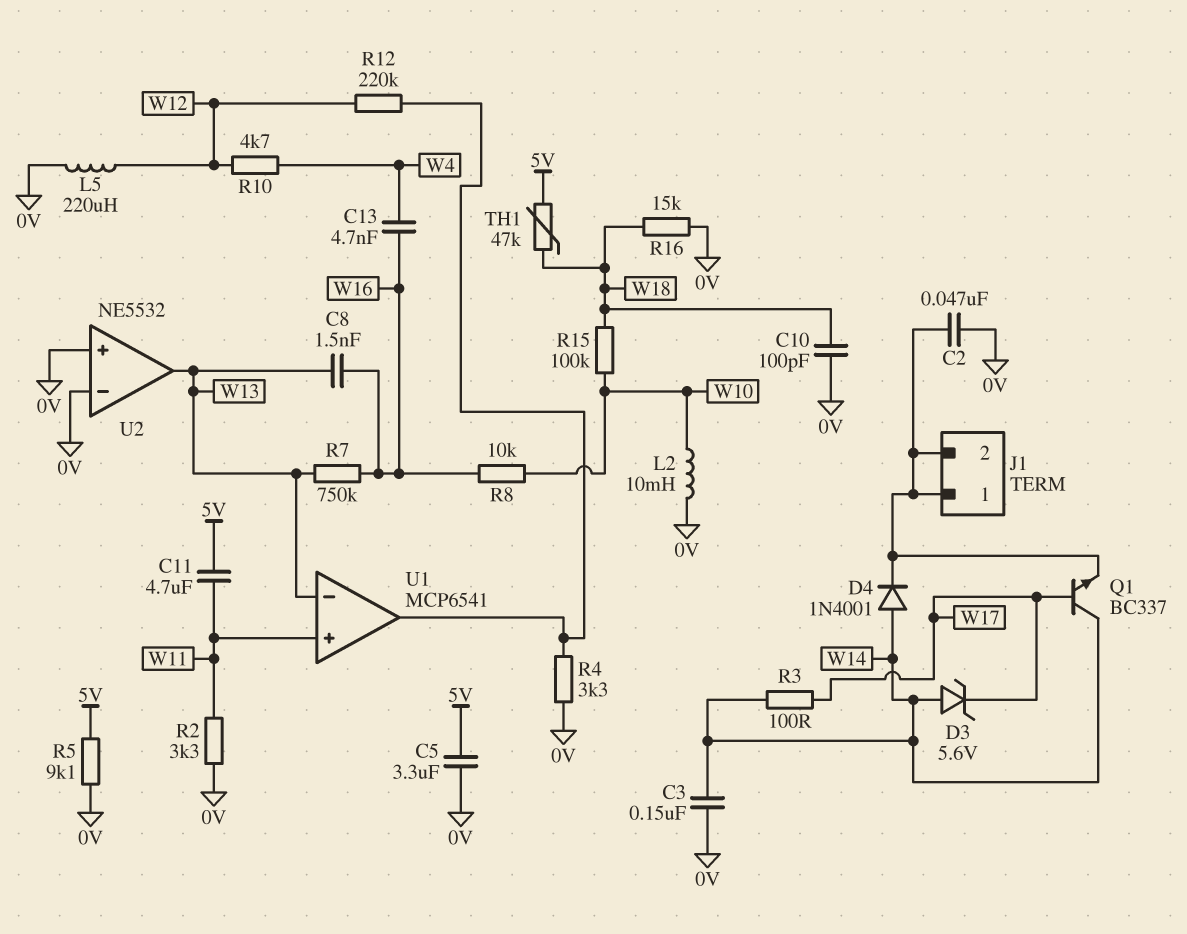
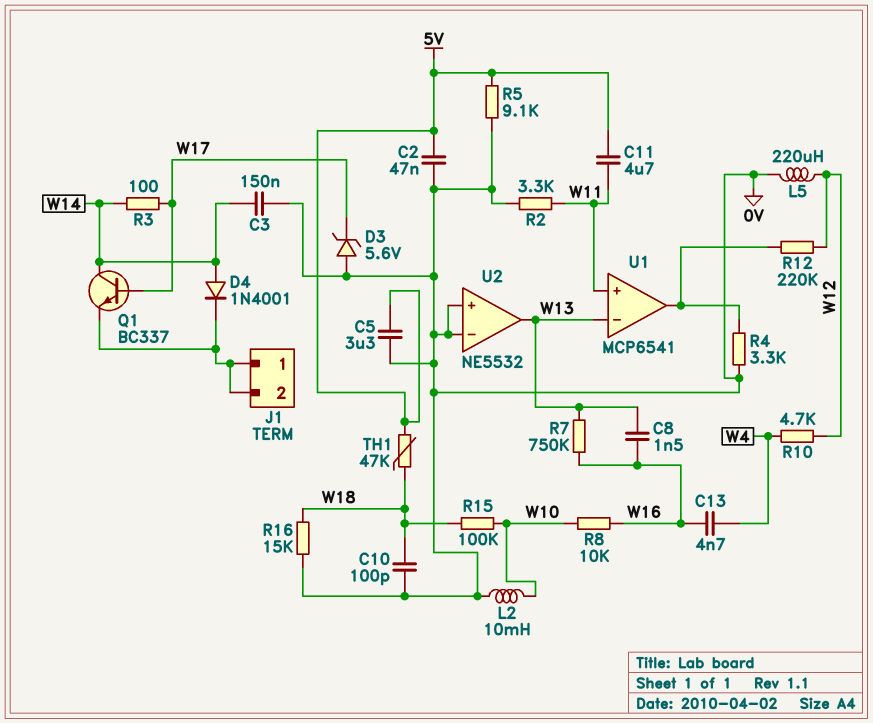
C2: 47nF (0V, J1/1) -> 47nF (0V, 5V)
D3: zener 5.6V (A W14, K W17) -> zener 5.6V (A 0V, K W17)

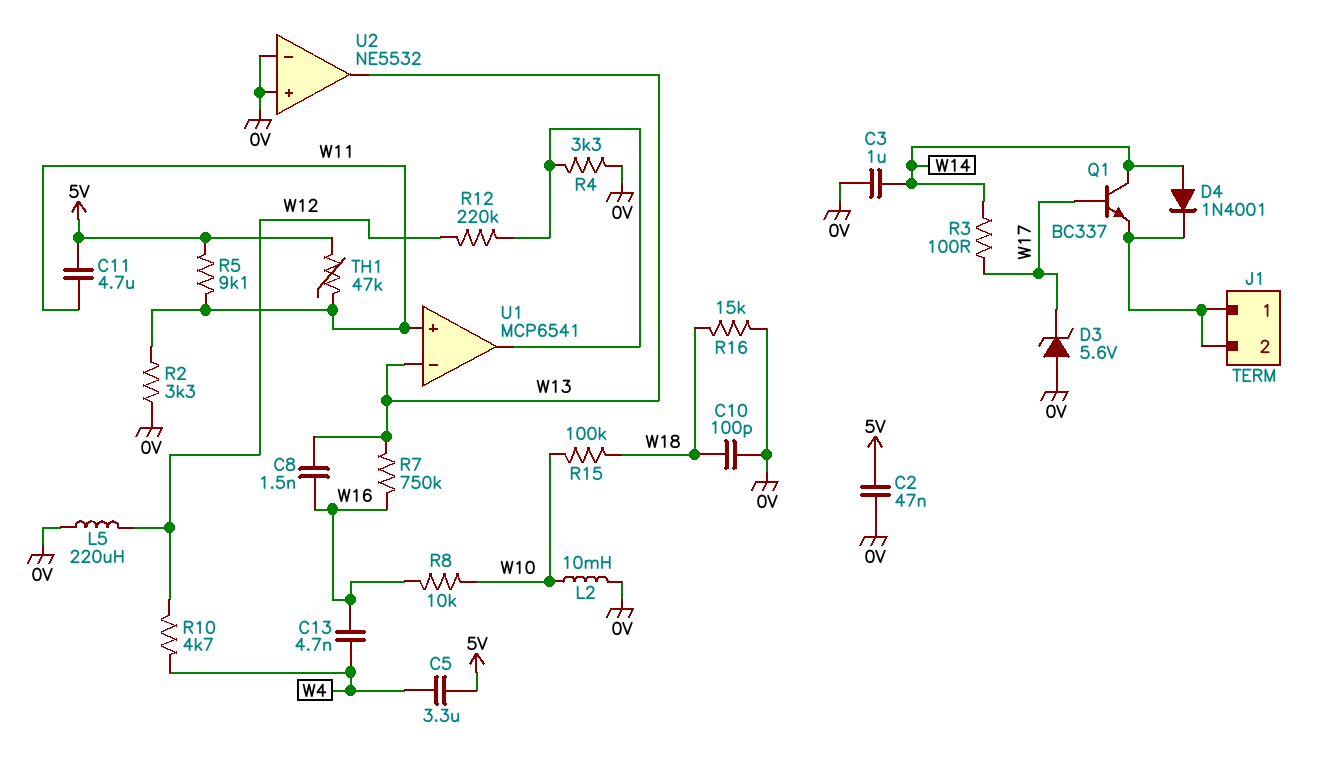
C3: 150nF (0V, W14) -> 1uF (0V, W14)
C5: 3.3uF (0V, 5V) -> 3.3uF (5V, W4)
R5: 9.1k (0V, 5V) -> 9.1k (5V, W11)
TH1: 47k (5V, W18) -> 47k (5V, W11)

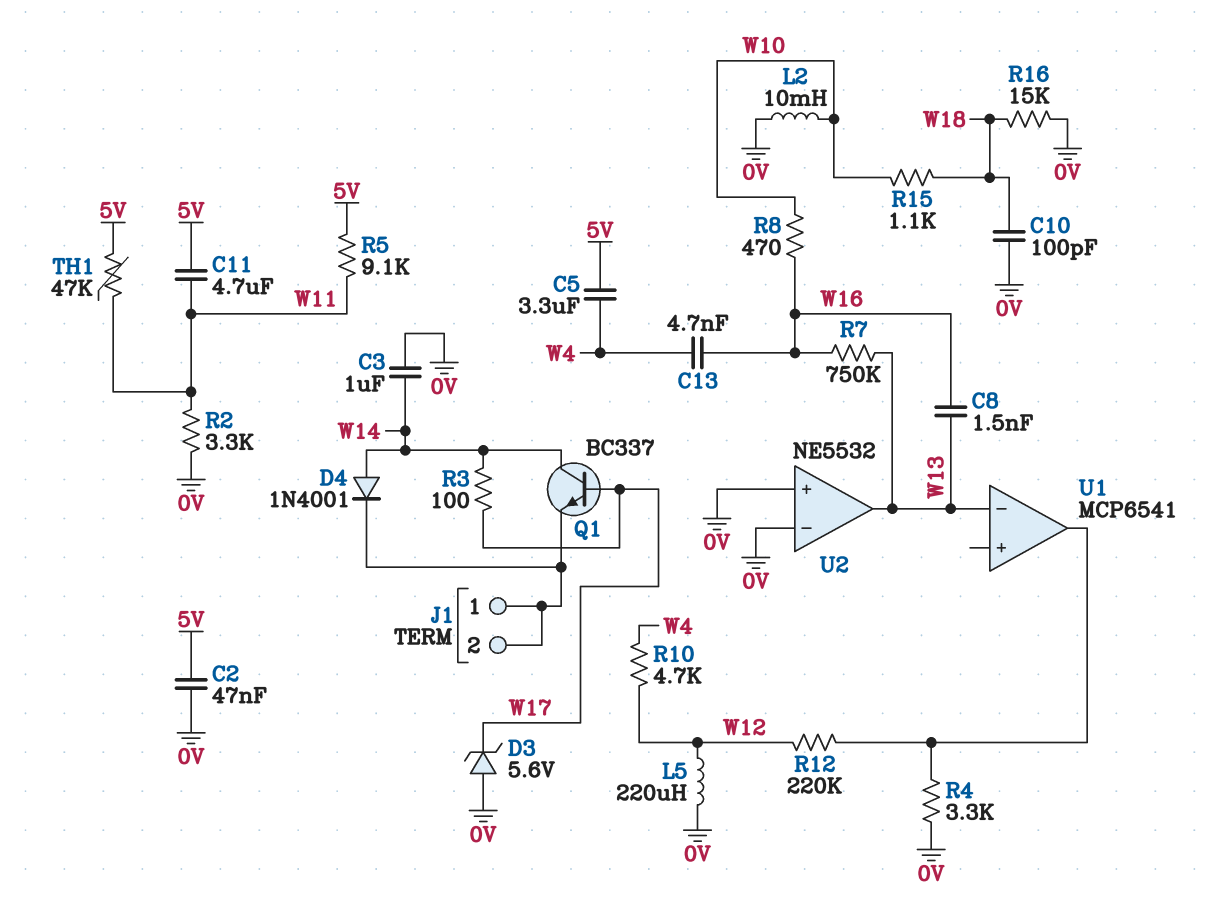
R8: 10k (W10, W16) -> 470 (W10, W16)
R15: 100k (W10, W18) -> 1.1k (W10, W18)
U1 pin in+: W11 -> none

